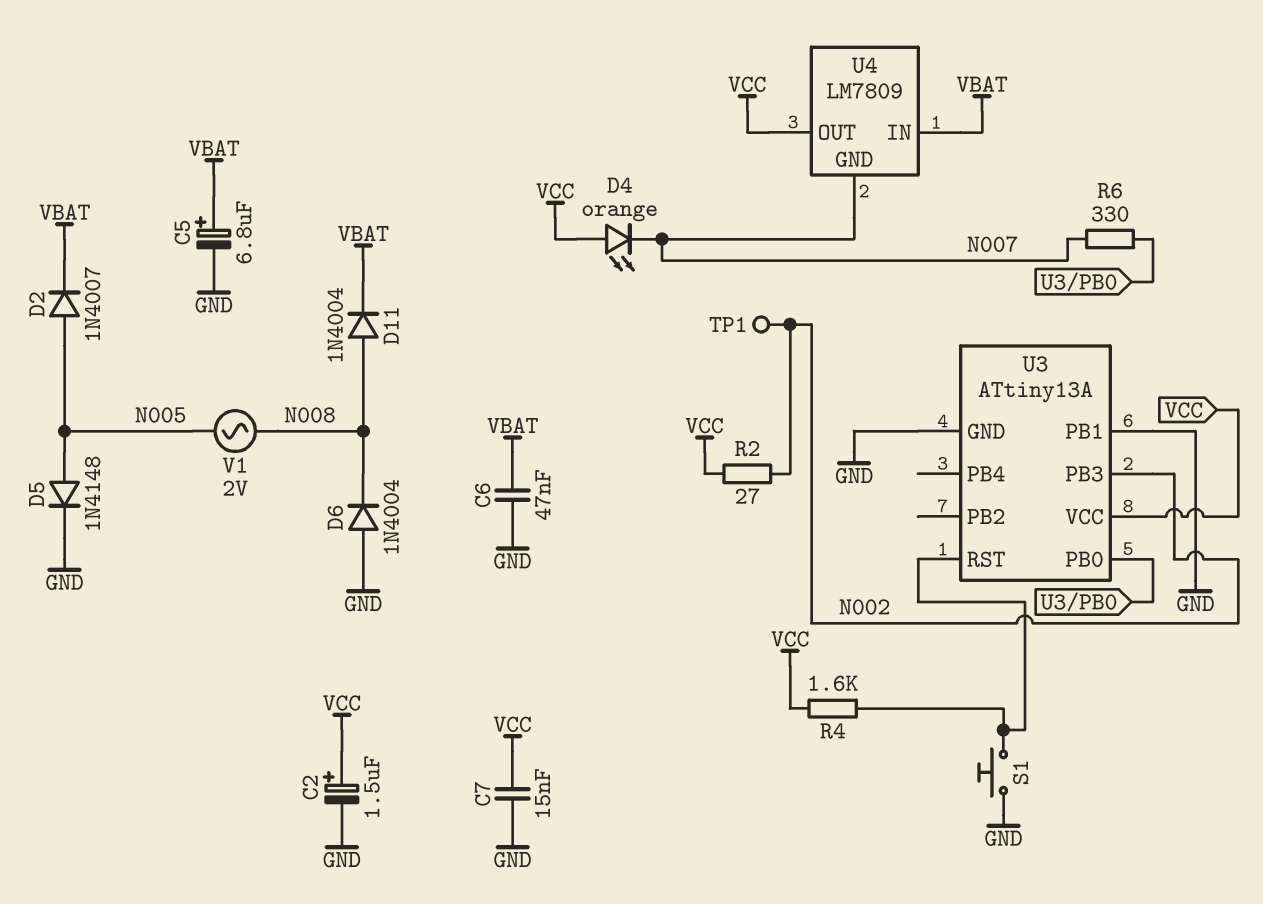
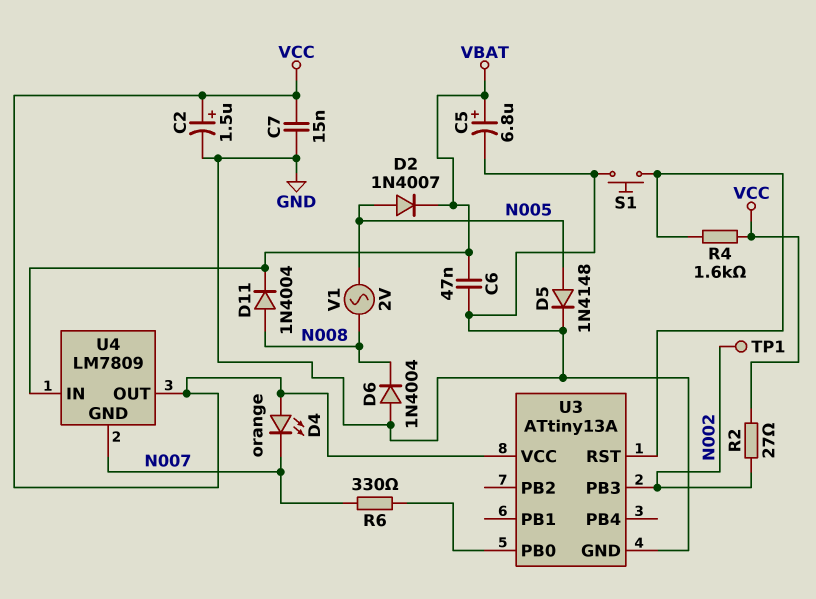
U3 pin PB1: GND -> none

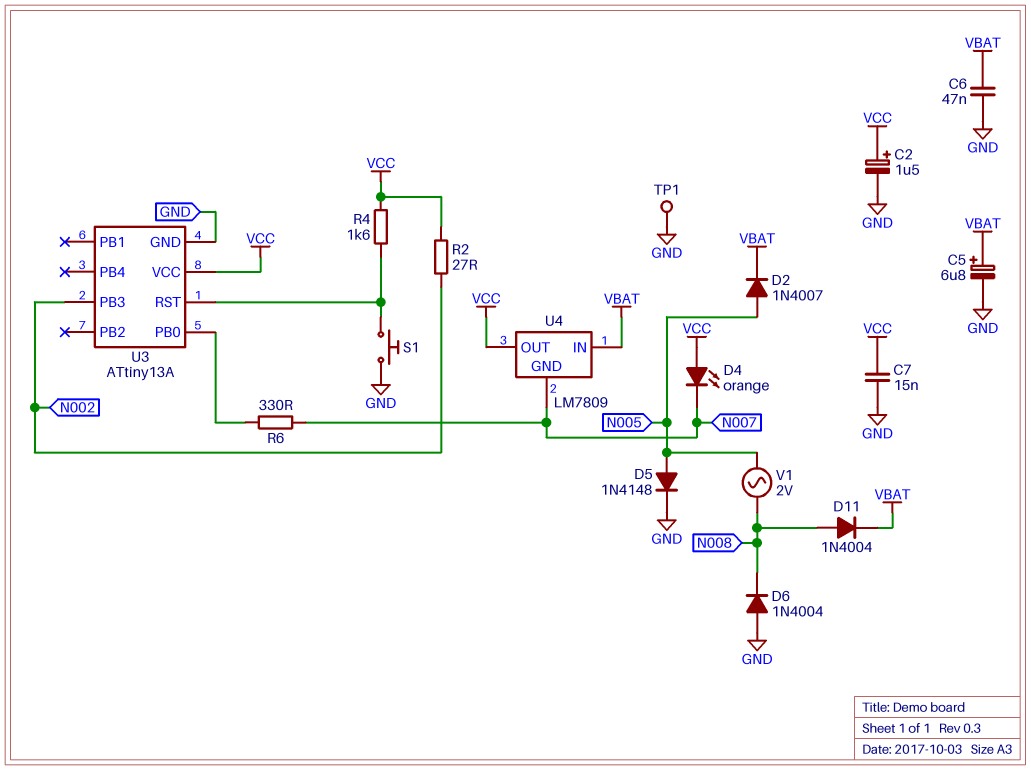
TP1: test point (N002) -> test point (GND)

